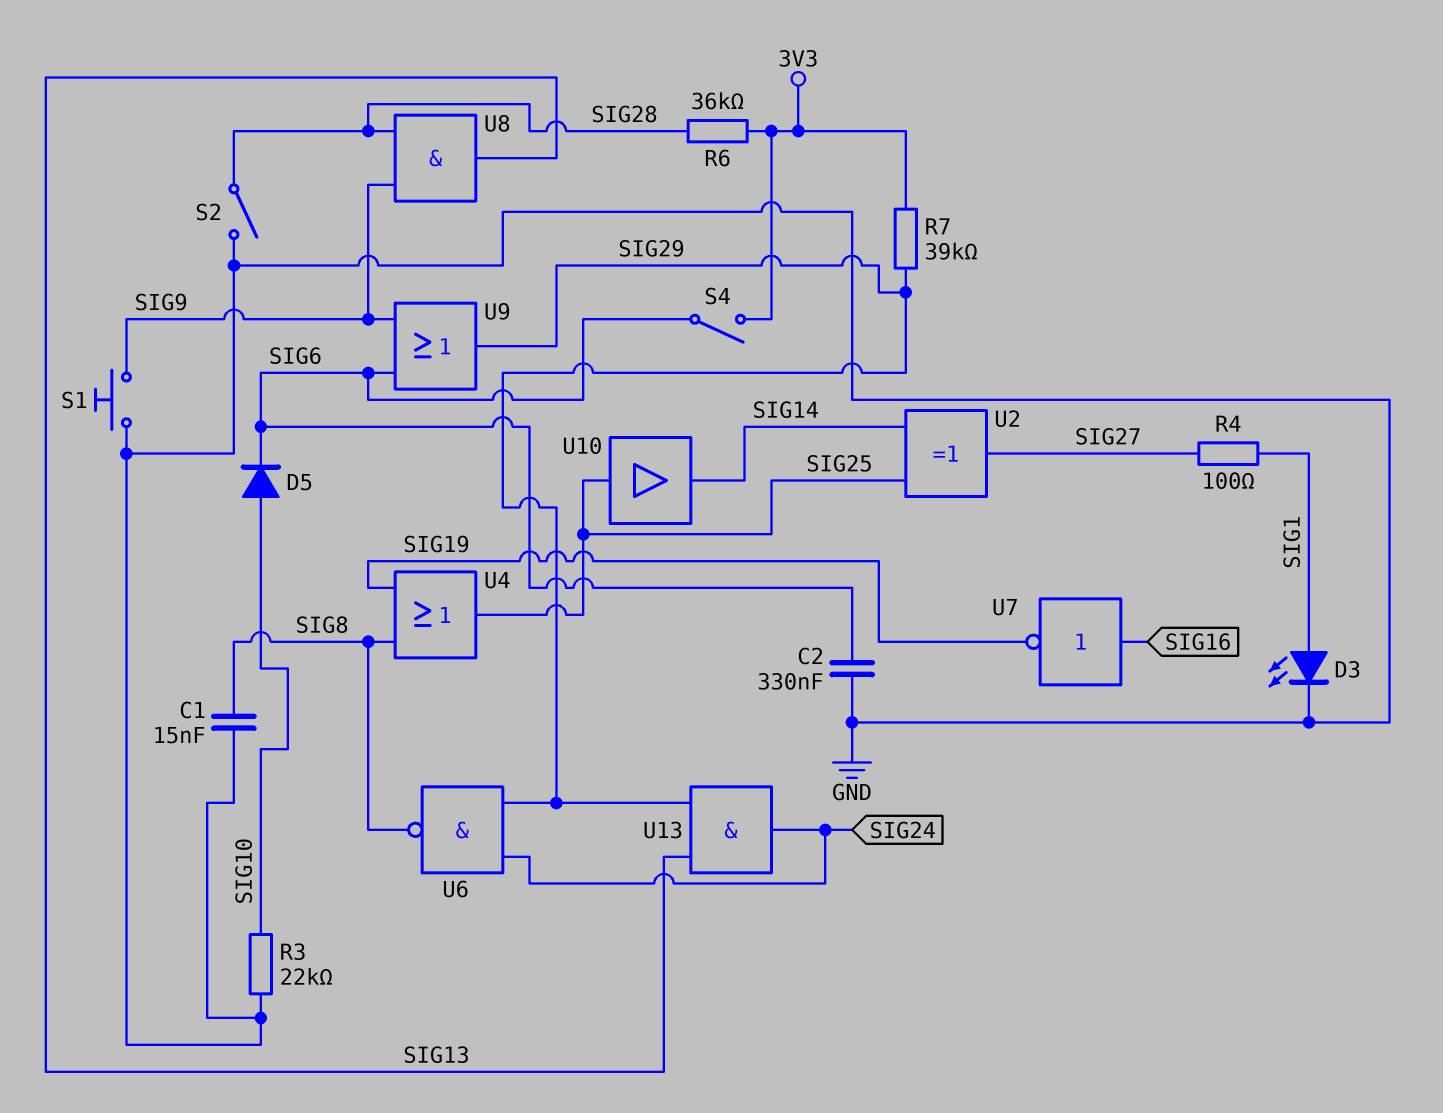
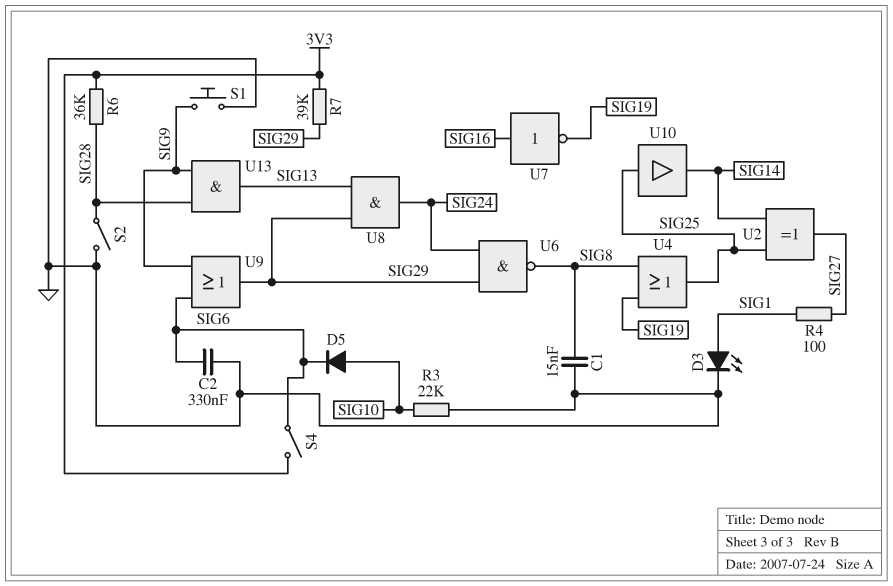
U8: AND (in SIG9, in SIG28, out SIG13) -> AND (in SIG13, in SIG29, out SIG24)
U13: AND (in SIG13, in SIG29, out SIG24) -> AND (in SIG9, in SIG28, out SIG13)

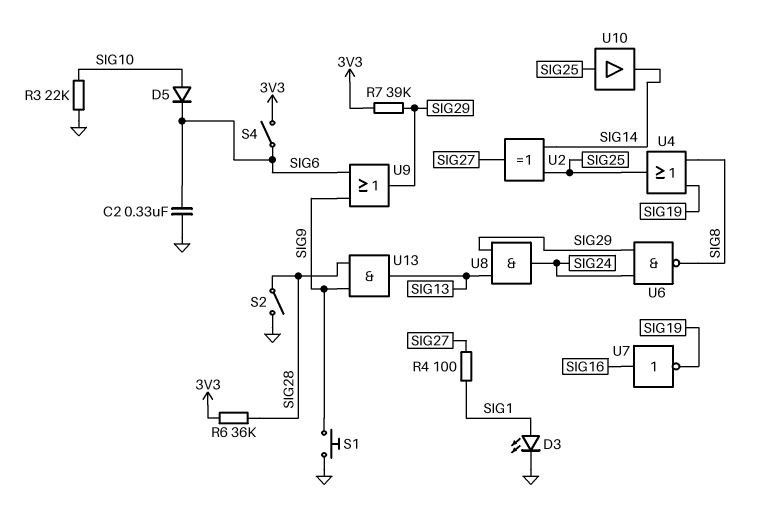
C1: 15nF (GND, SIG8) -> none

